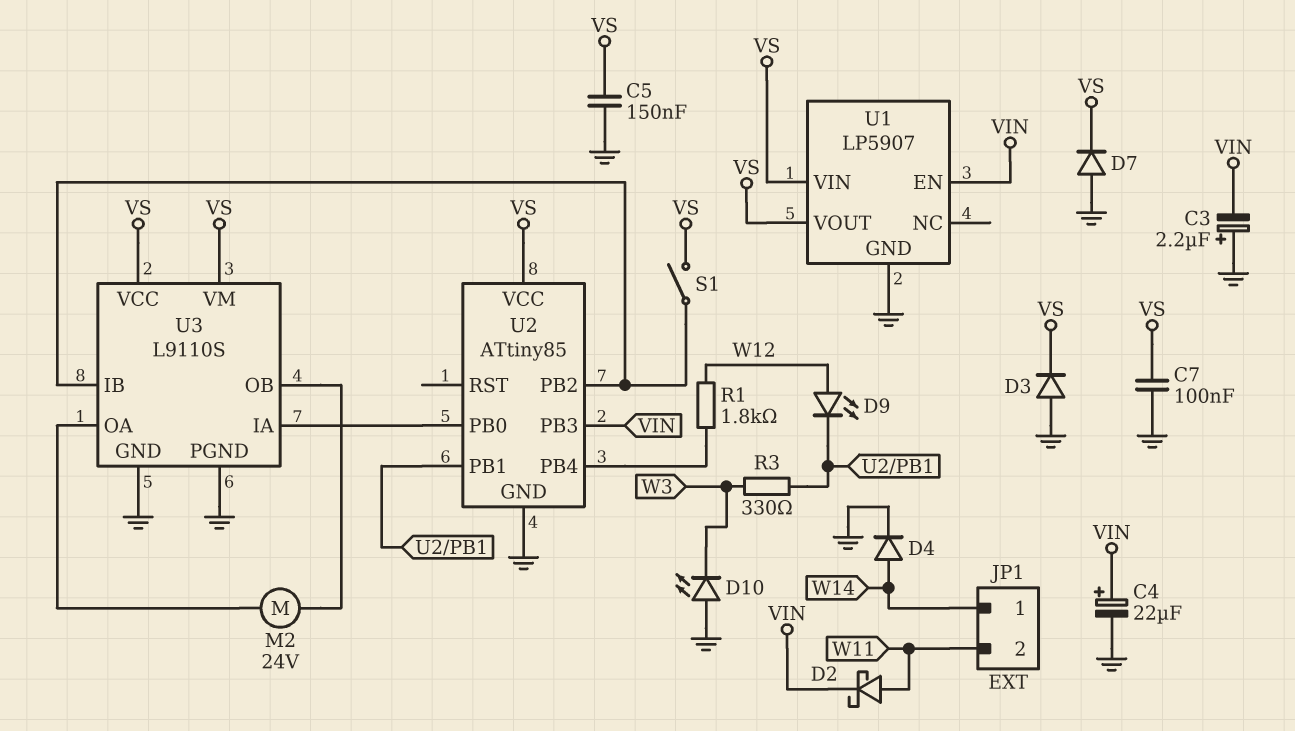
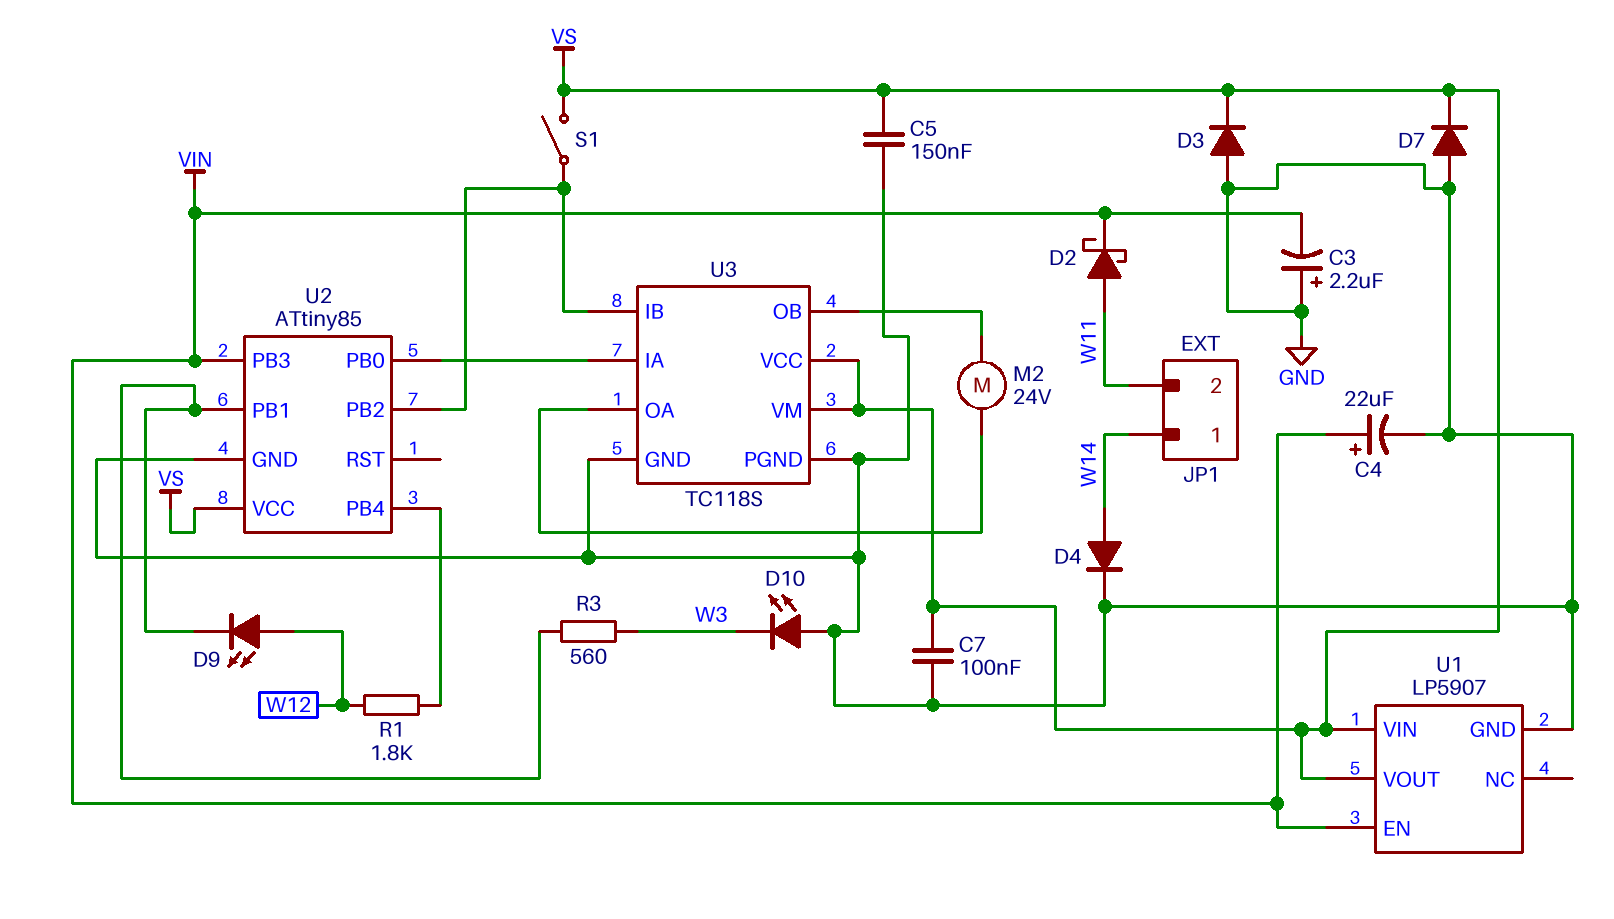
R3: 330 (U2/PB1, W3) -> 560 (U2/PB1, W3)
U3: L9110S -> TC118S

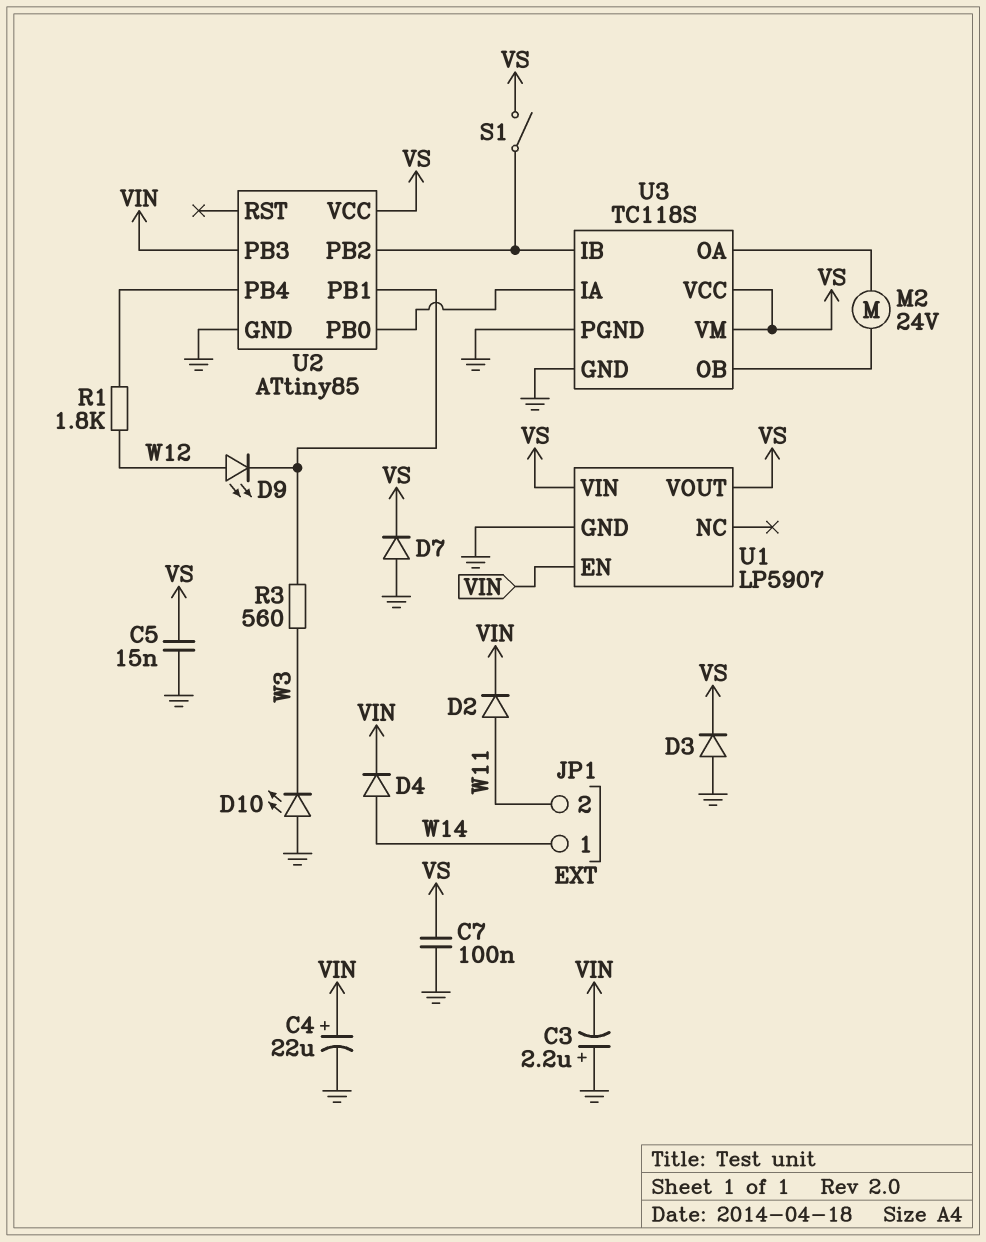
C5: 150nF (GND, VS) -> 15nF (GND, VS)
D2: schottky (A W11, K VIN) -> diode (A W11, K VIN)
D4: diode (A W14, K GND) -> diode (A W14, K VIN)

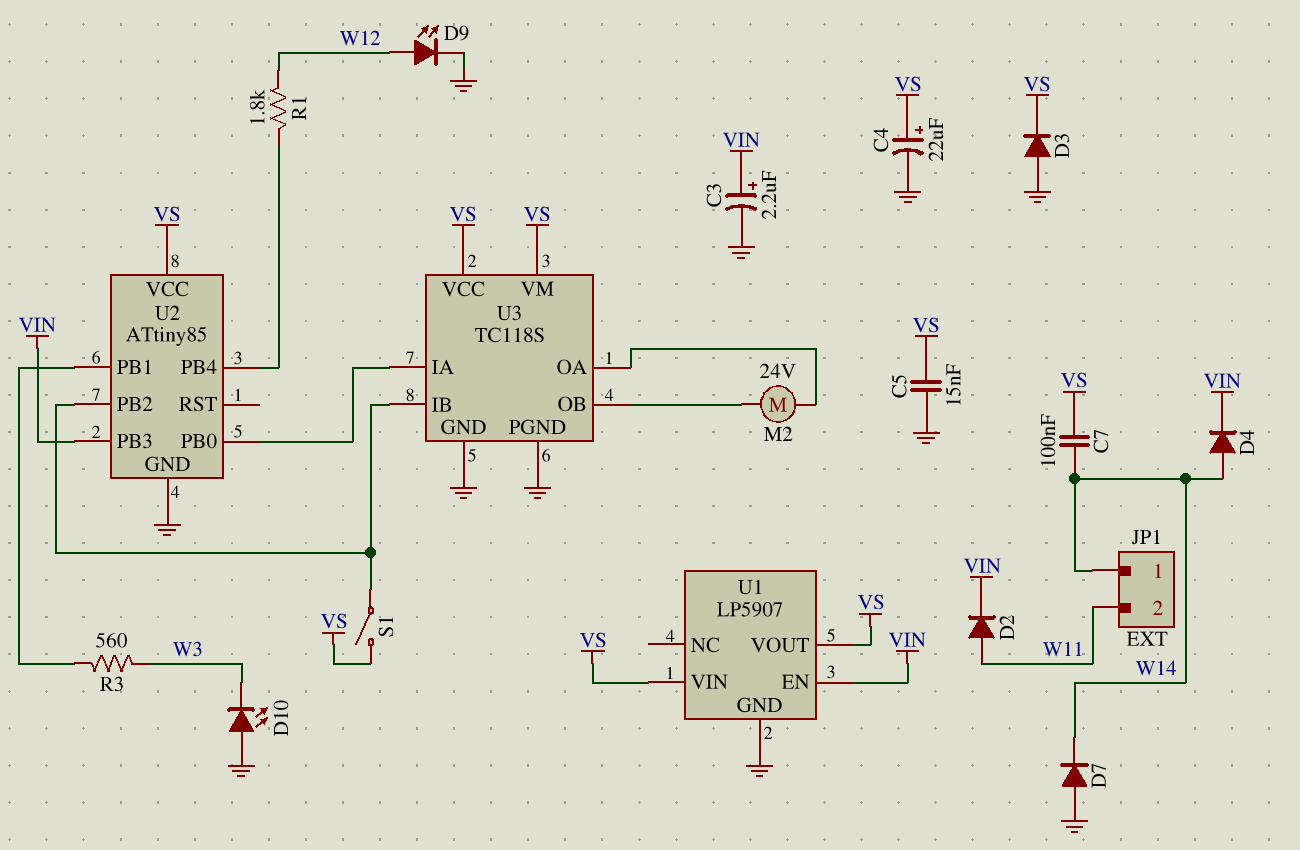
C3: 2.2uF (plus GND, minus VIN) -> 2.2uF (plus VIN, minus GND)
C4: 22uF (plus VIN, minus GND) -> 22uF (plus VS, minus GND)
C7: 100nF (GND, VS) -> 100nF (VS, W14)
D7: diode (A GND, K VS) -> diode (A GND, K W14)
D9: LED (A W12, K U2/PB1) -> LED (A W12, K GND)

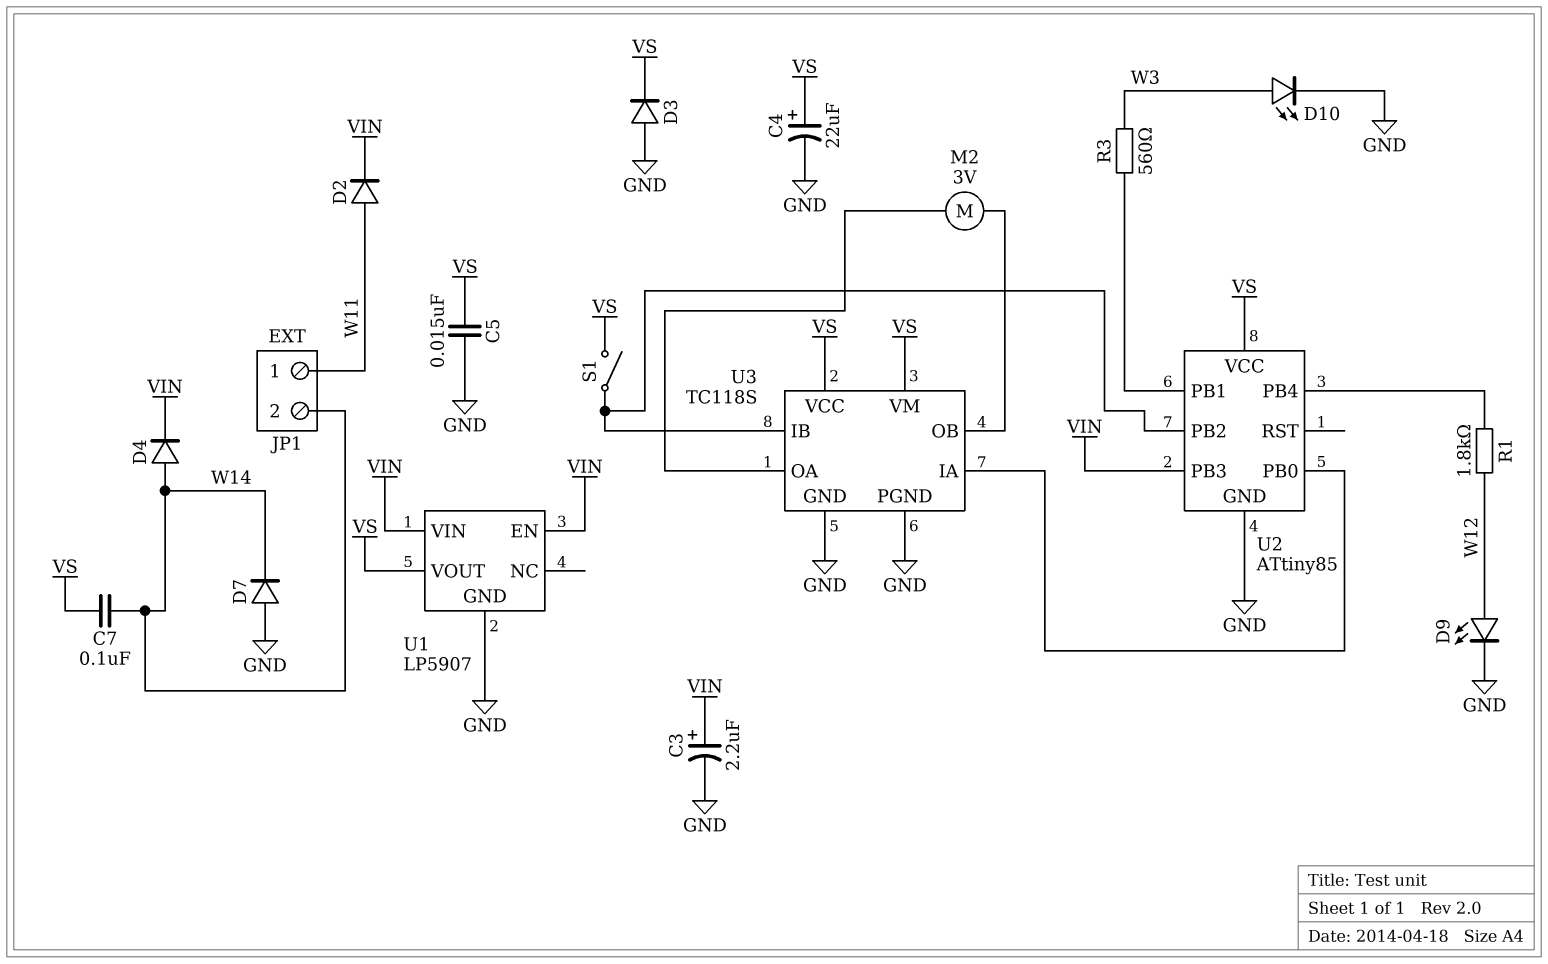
D10: LED (A GND, K W3) -> LED (A W3, K GND)
JP1 pin 1: W14 -> W11
JP1 pin 2: W11 -> W14
M2: motor 24V (U3/OA, U3/OB) -> motor 3V (U3/OA, U3/OB)
U1 pin VIN: VS -> VIN

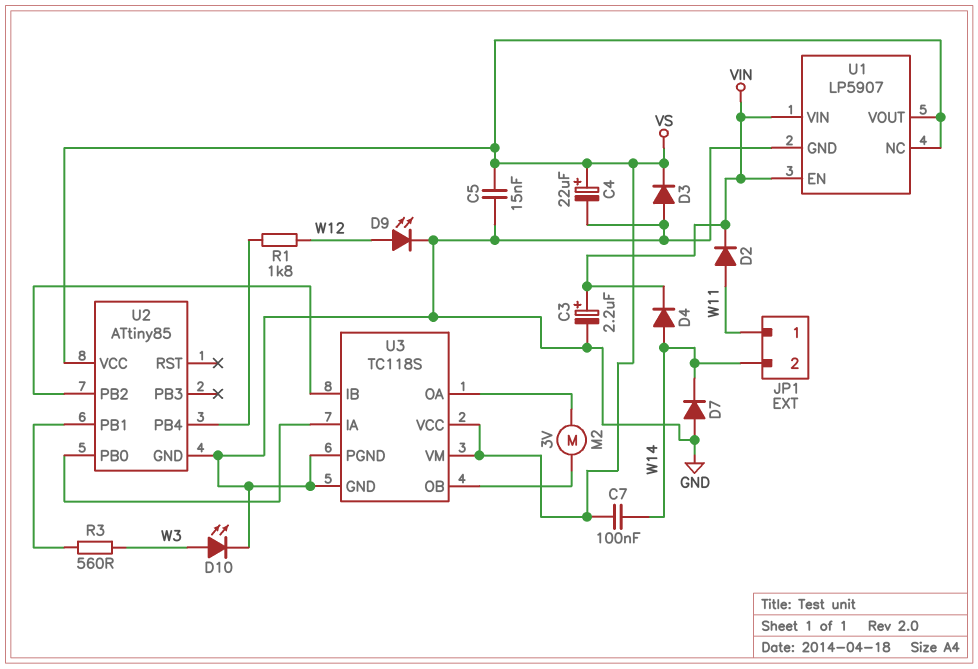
S1: switch (U2/PB2, VS) -> none
U1 pin NC: none -> VS
U2 pin PB3: VIN -> none

